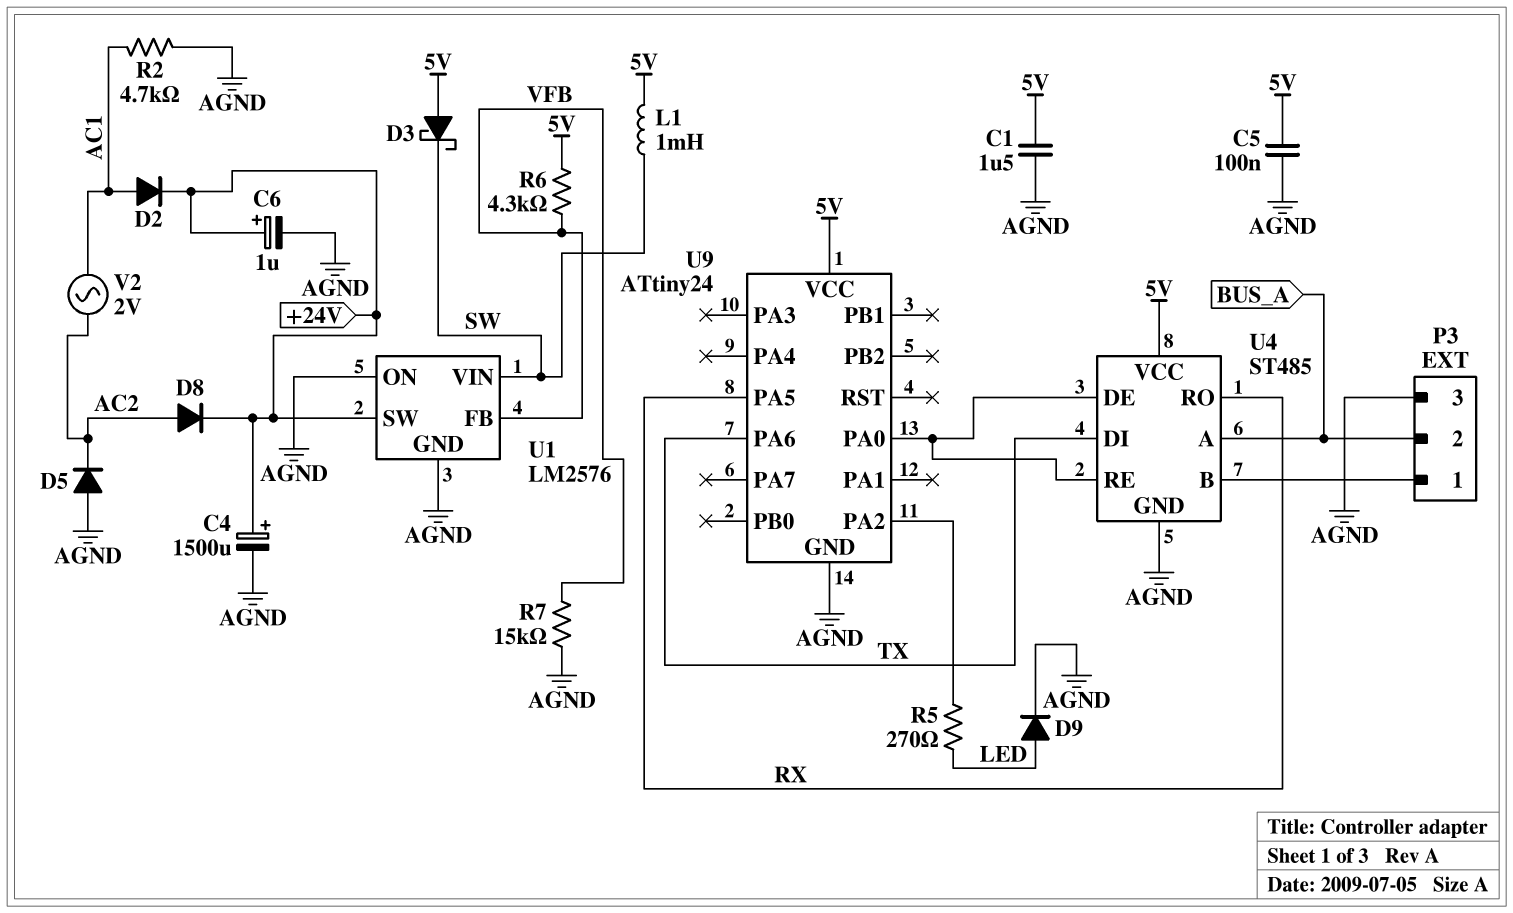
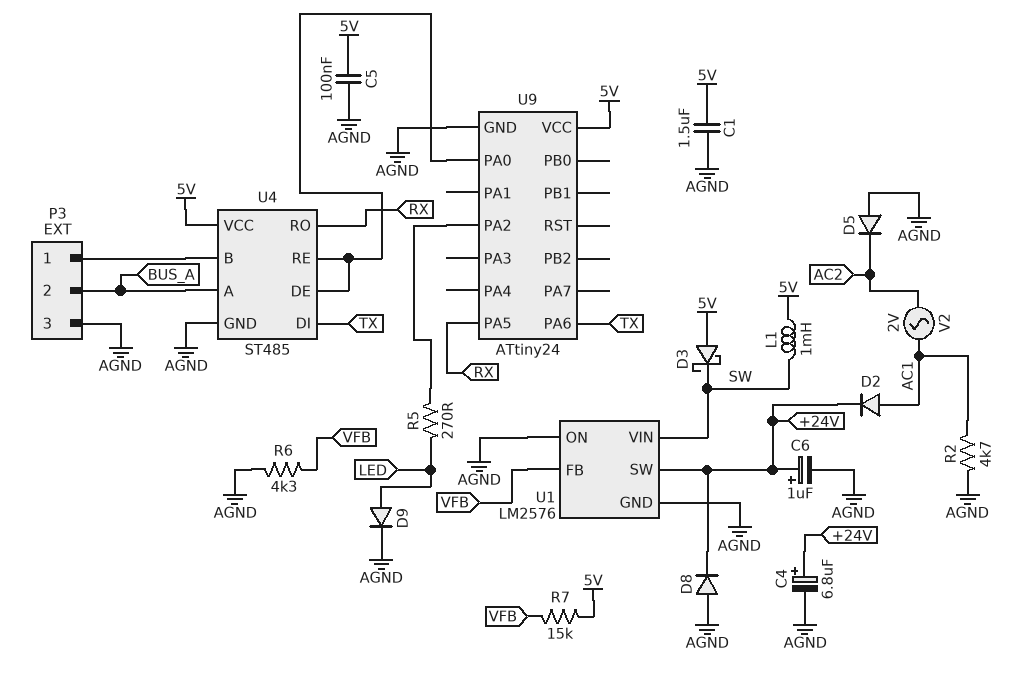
C4: 1500uF (plus +24V, minus AGND) -> 6.8uF (plus +24V, minus AGND)
D8: diode (A AC2, K +24V) -> diode (A AGND, K +24V)
R6: 4.3k (5V, VFB) -> 4.3k (AGND, VFB)
R7: 15k (AGND, VFB) -> 15k (5V, VFB)

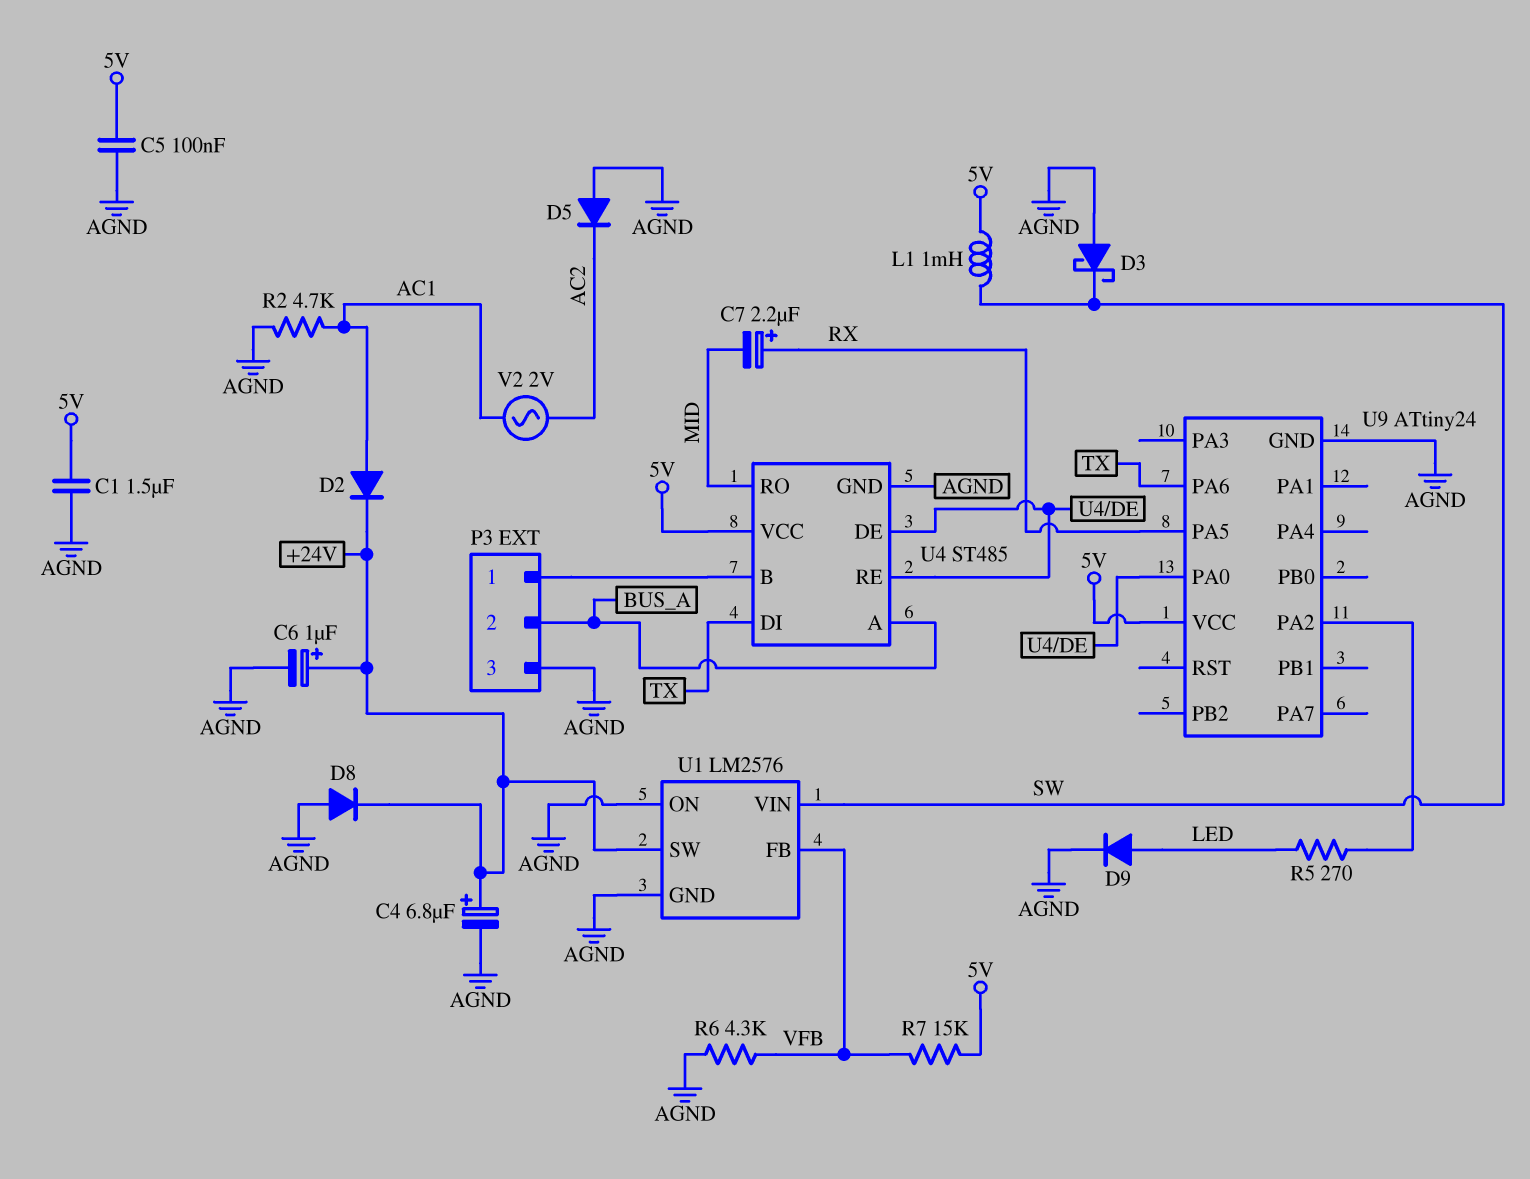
C7: none -> 2.2uF (plus RX, minus MID)
D3: schottky (A 5V, K SW) -> schottky (A AGND, K SW)
U4 pin RO: RX -> MID

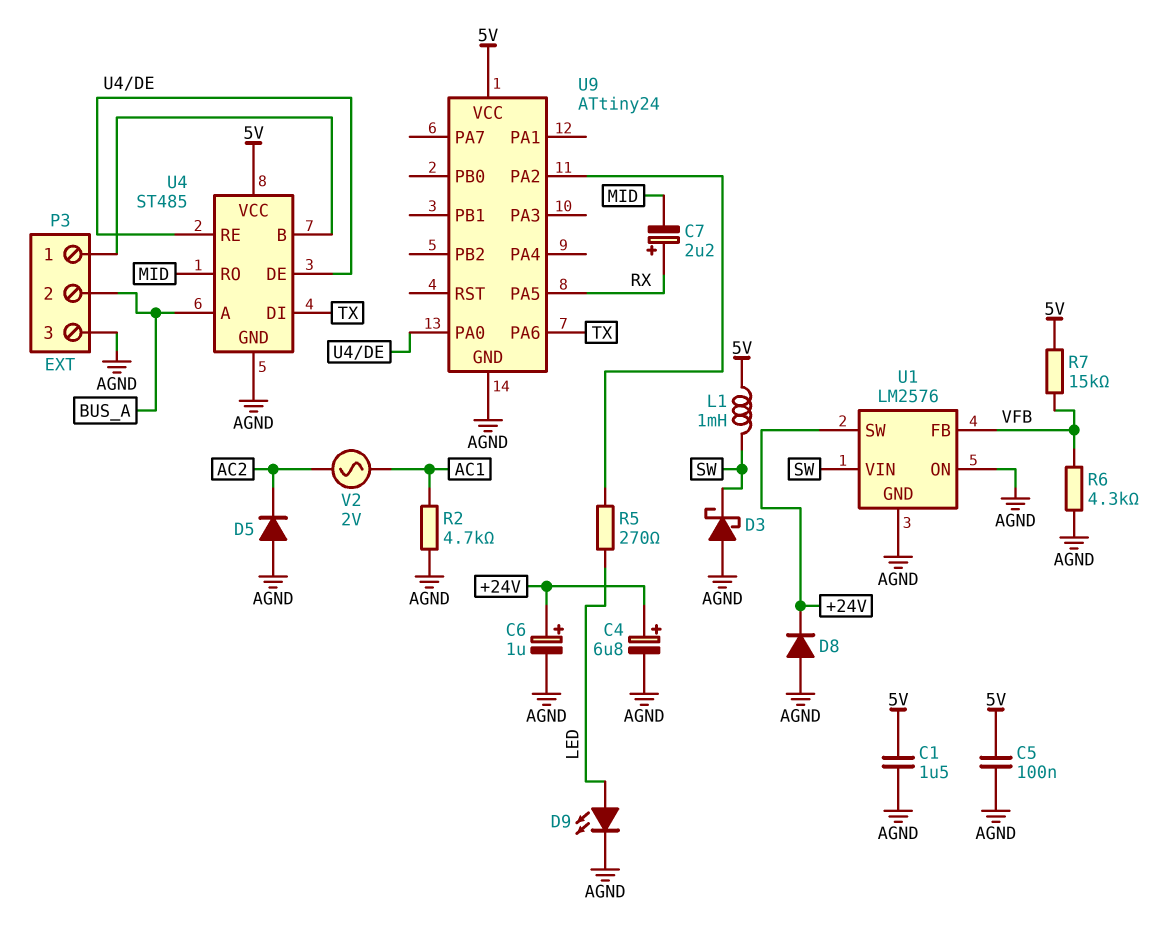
D2: diode (A AC1, K +24V) -> none
D9: diode (A LED, K AGND) -> LED (A LED, K AGND)

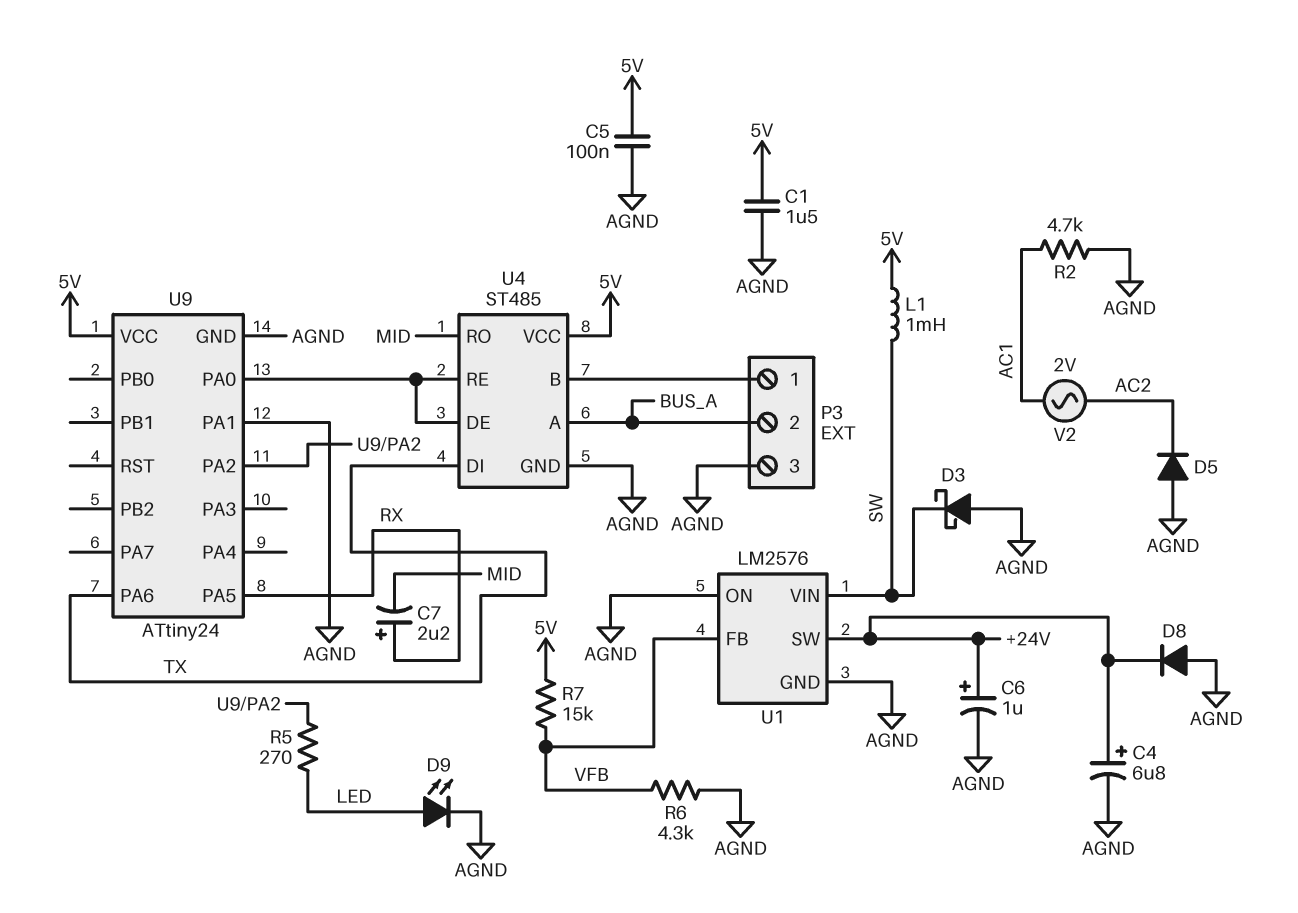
U9 pin PA1: none -> AGND

